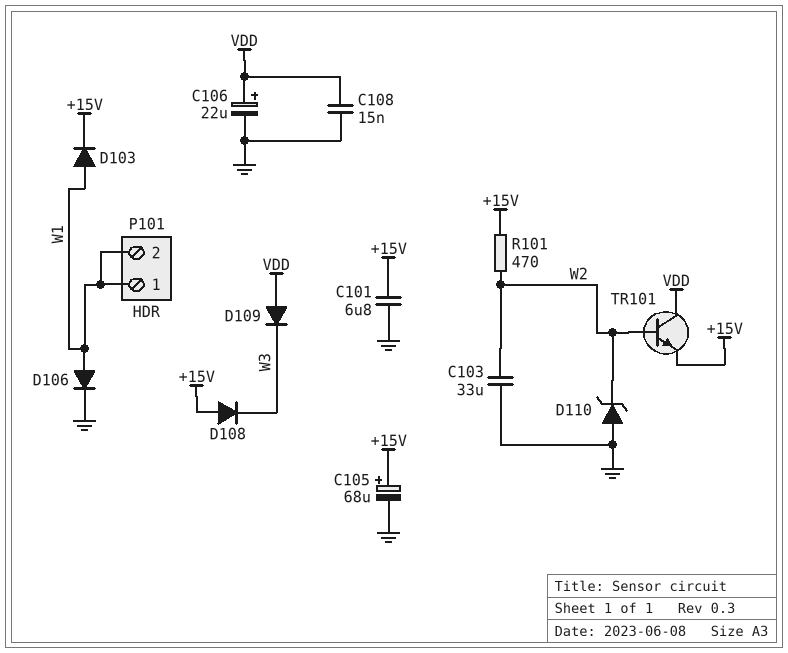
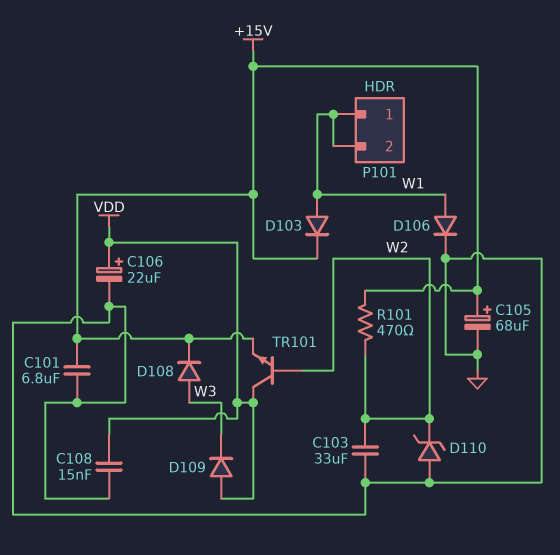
D108: diode (A +15V, K W3) -> diode (A W3, K +15V)

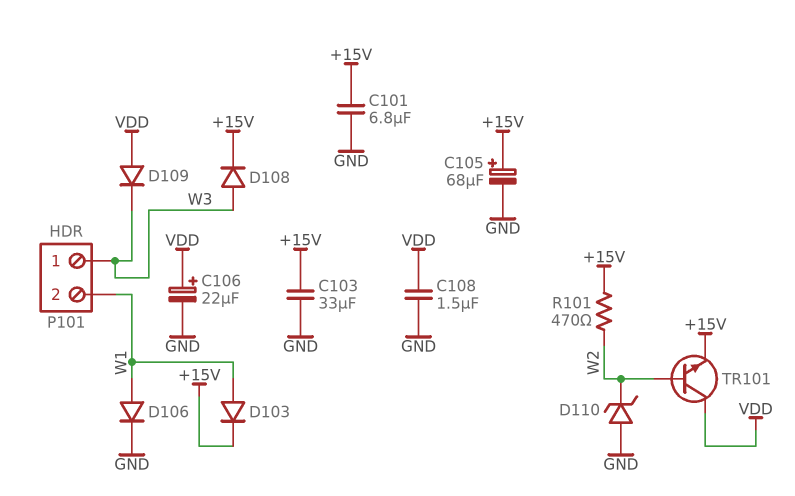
C103: 33uF (GND, W2) -> 33uF (+15V, GND)
C108: 15nF (GND, VDD) -> 1.5uF (GND, VDD)
P101 pin 1: W1 -> W3

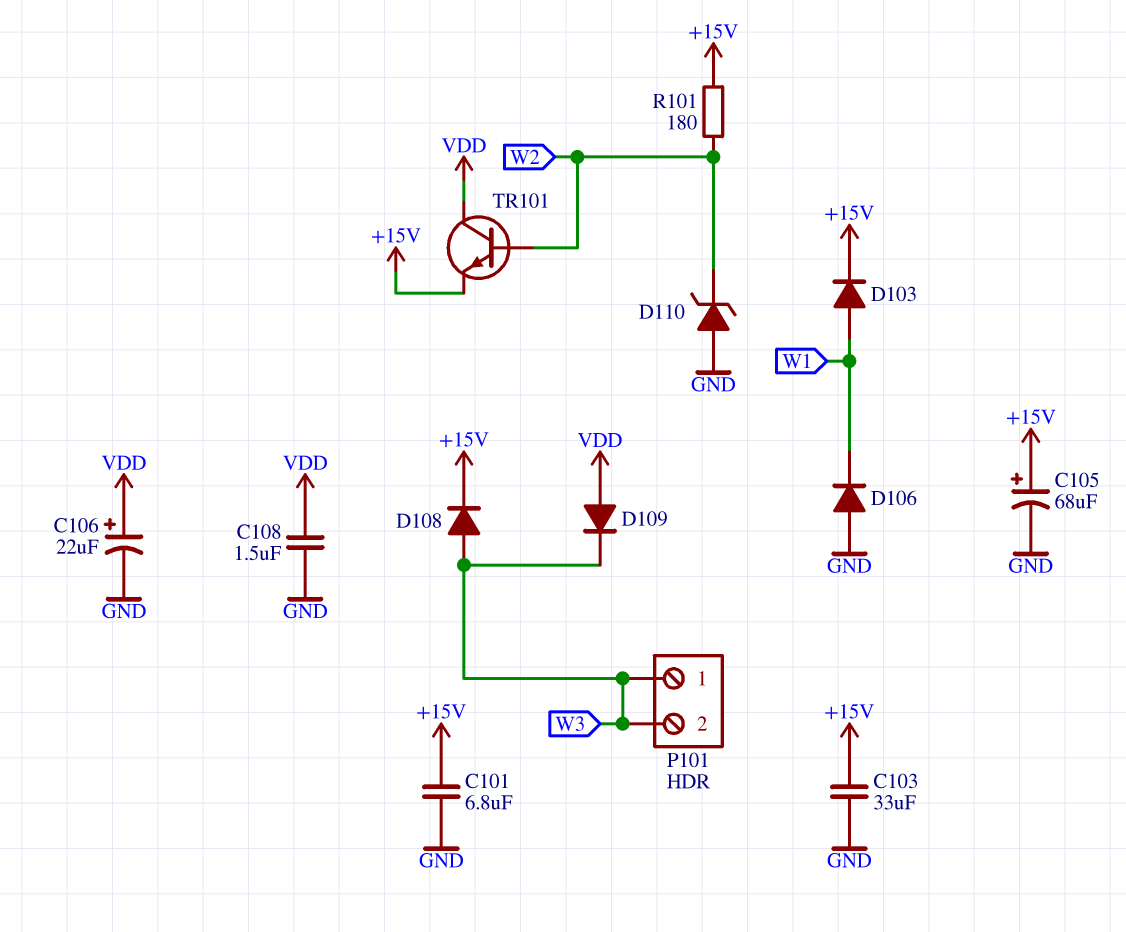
D106: diode (A W1, K GND) -> diode (A GND, K W1)
P101 pin 2: W1 -> W3
R101: 470 (+15V, W2) -> 180 (+15V, W2)

